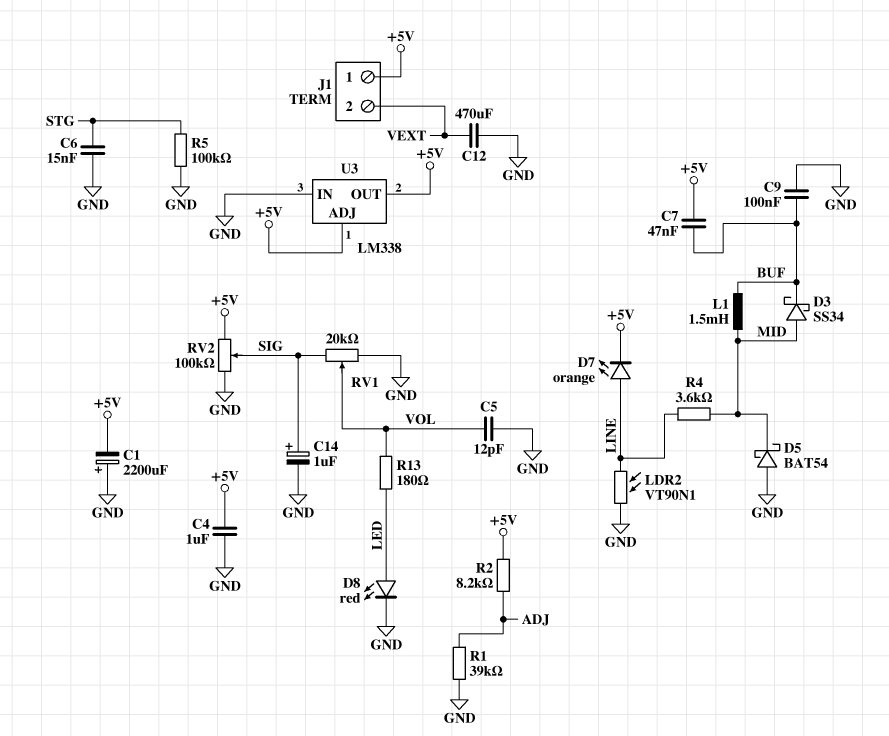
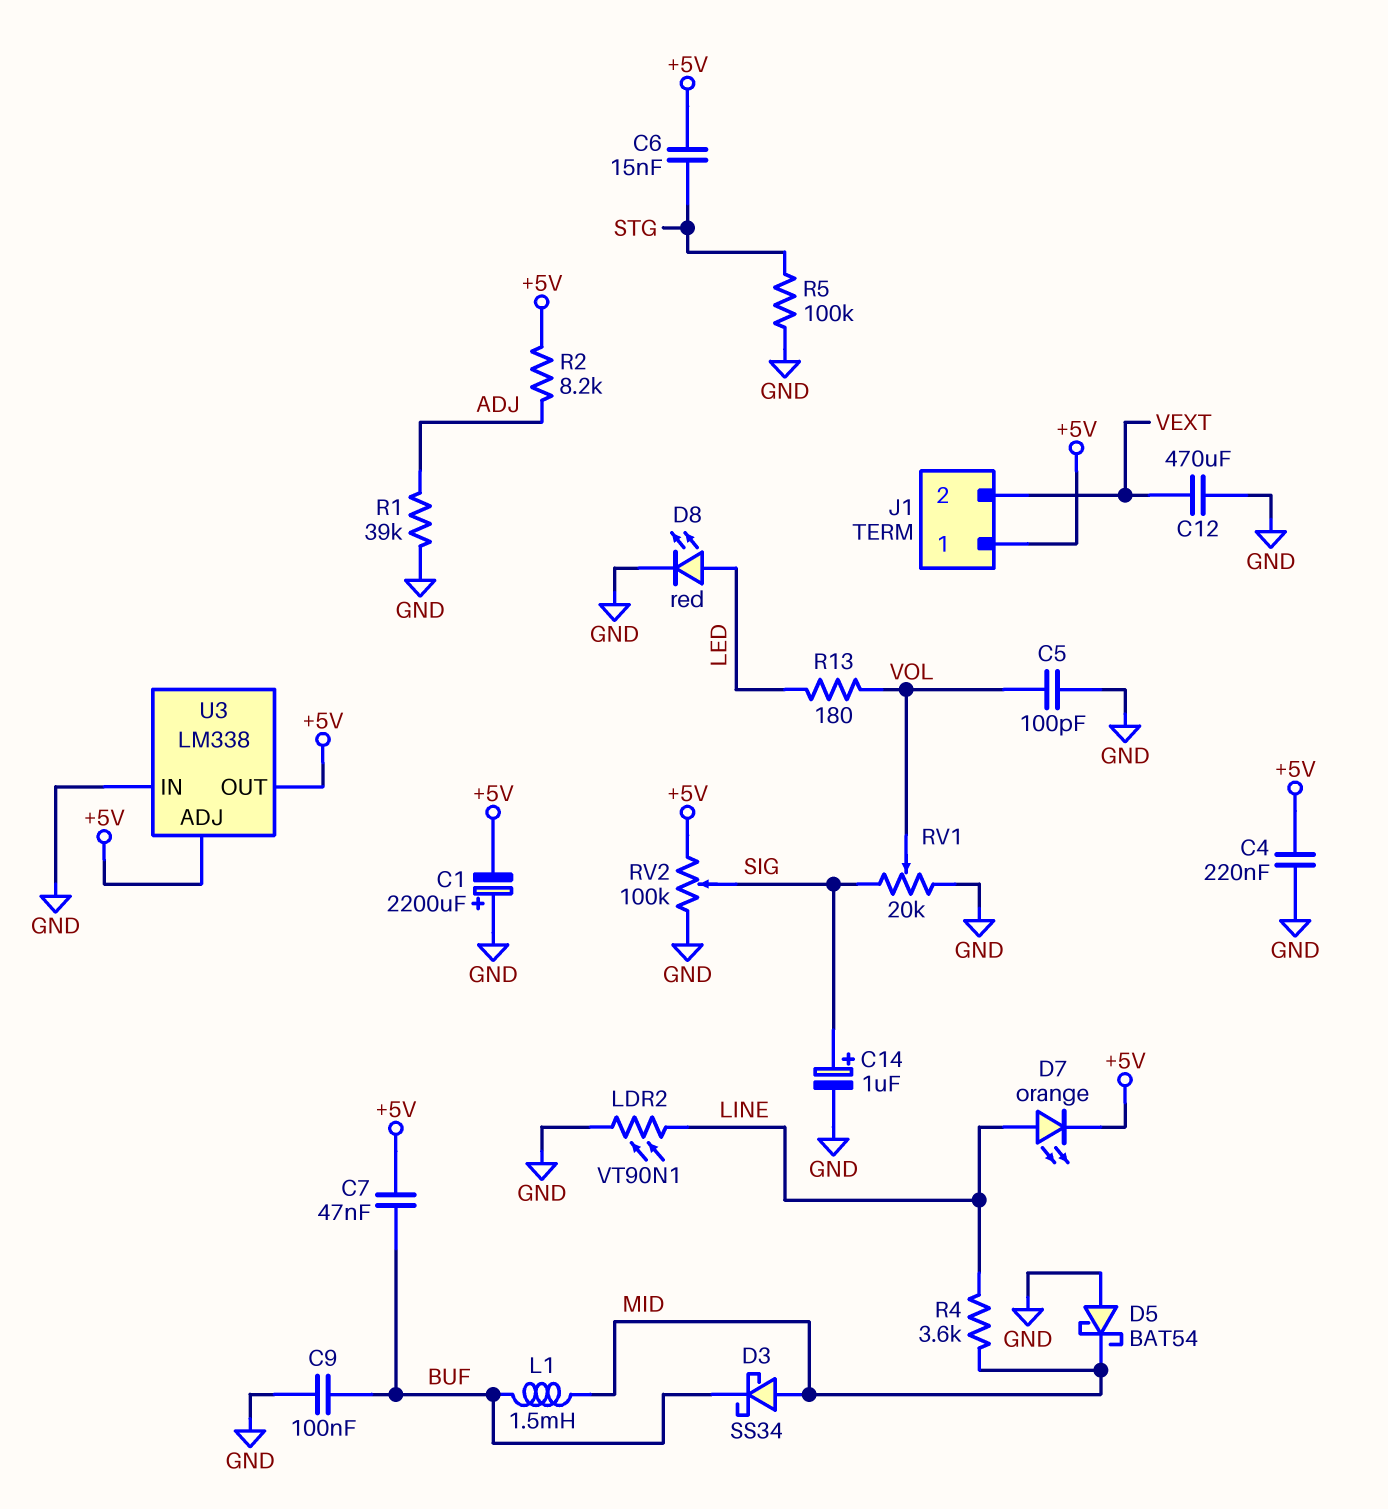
C4: 1uF (+5V, GND) -> 220nF (+5V, GND)
C5: 12pF (GND, VOL) -> 100pF (GND, VOL)
C6: 15nF (GND, STG) -> 15nF (+5V, STG)

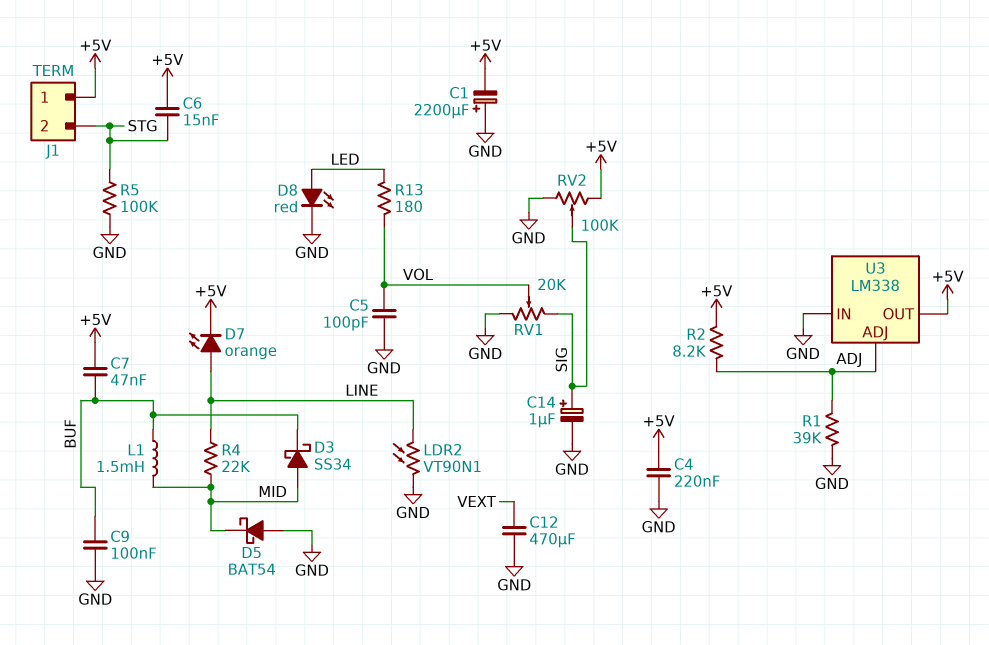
J1 pin 2: VEXT -> STG
R4: 3.6k (LINE, MID) -> 22k (LINE, MID)
U3 pin ADJ: +5V -> ADJ

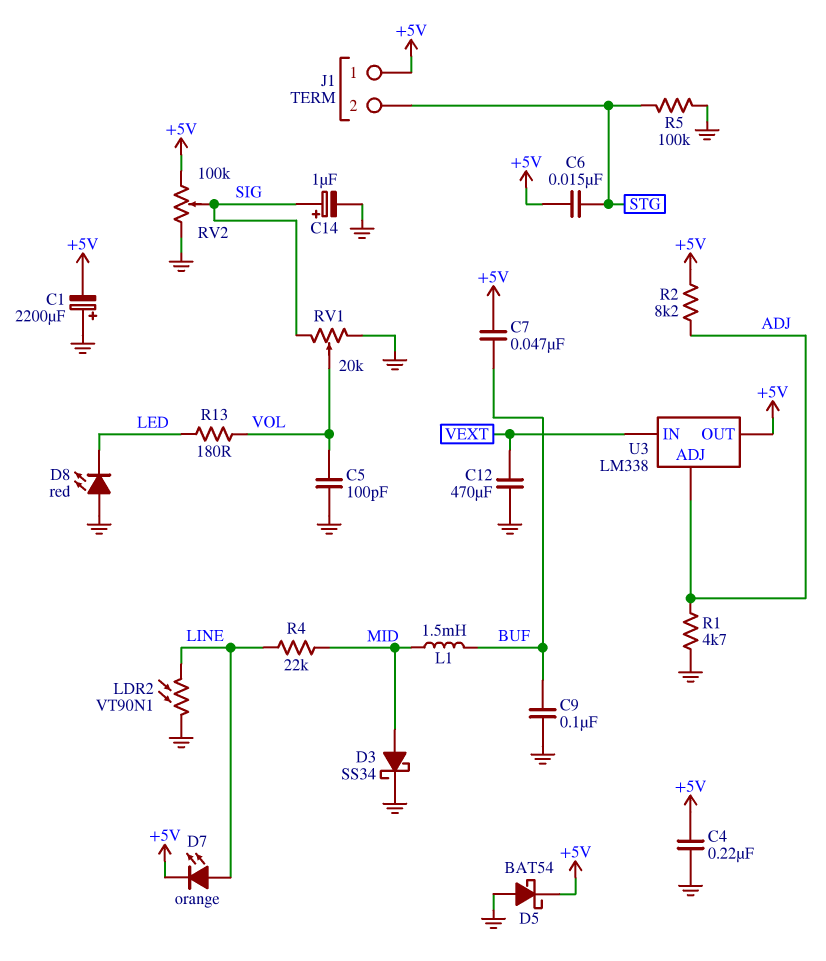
D3: schottky SS34 (A MID, K BUF) -> schottky SS34 (A MID, K GND)
D5: schottky BAT54 (A GND, K MID) -> schottky BAT54 (A GND, K +5V)
D8: LED red (A LED, K GND) -> LED red (A GND, K LED)
R1: 39k (ADJ, GND) -> 4.7k (ADJ, GND)
U3 pin IN: GND -> VEXT

